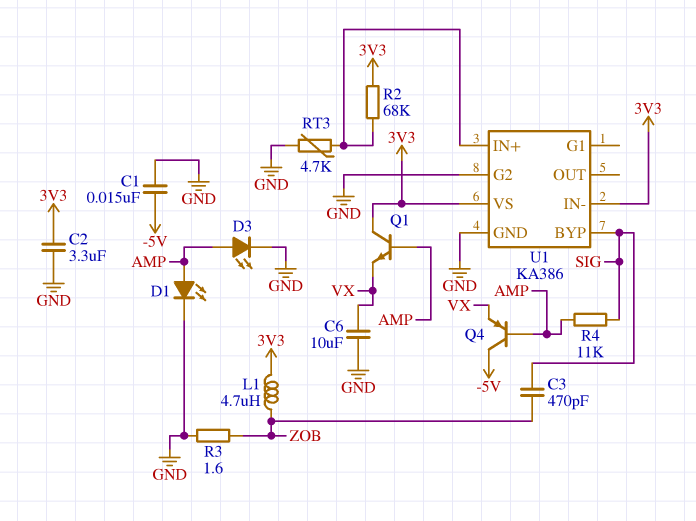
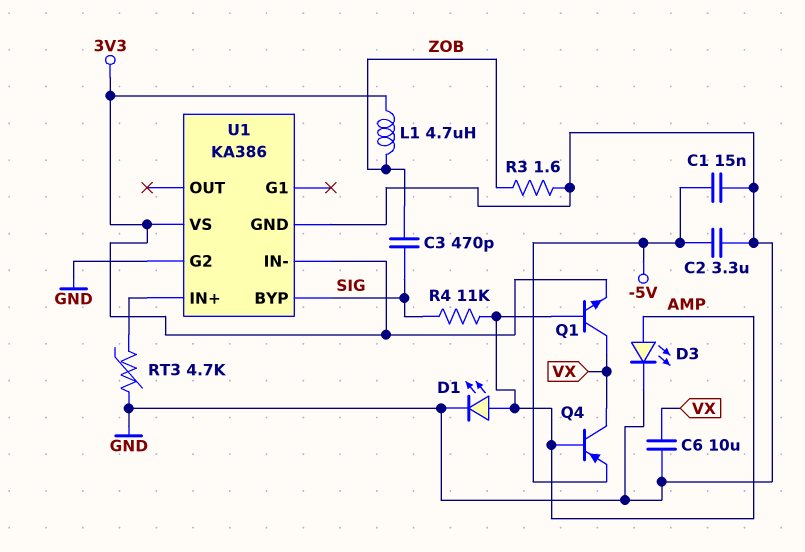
C2: 3.3uF (3V3, GND) -> 3.3uF (-5V, GND)
Q1: NPN (B AMP, C 3V3, E VX) -> NPN (B AMP, C VX, E 3V3)
Q4: PNP (B AMP, C -5V, E VX) -> PNP (B AMP, C VX, E -5V)
R2: 68k (3V3, U1/IN+) -> none

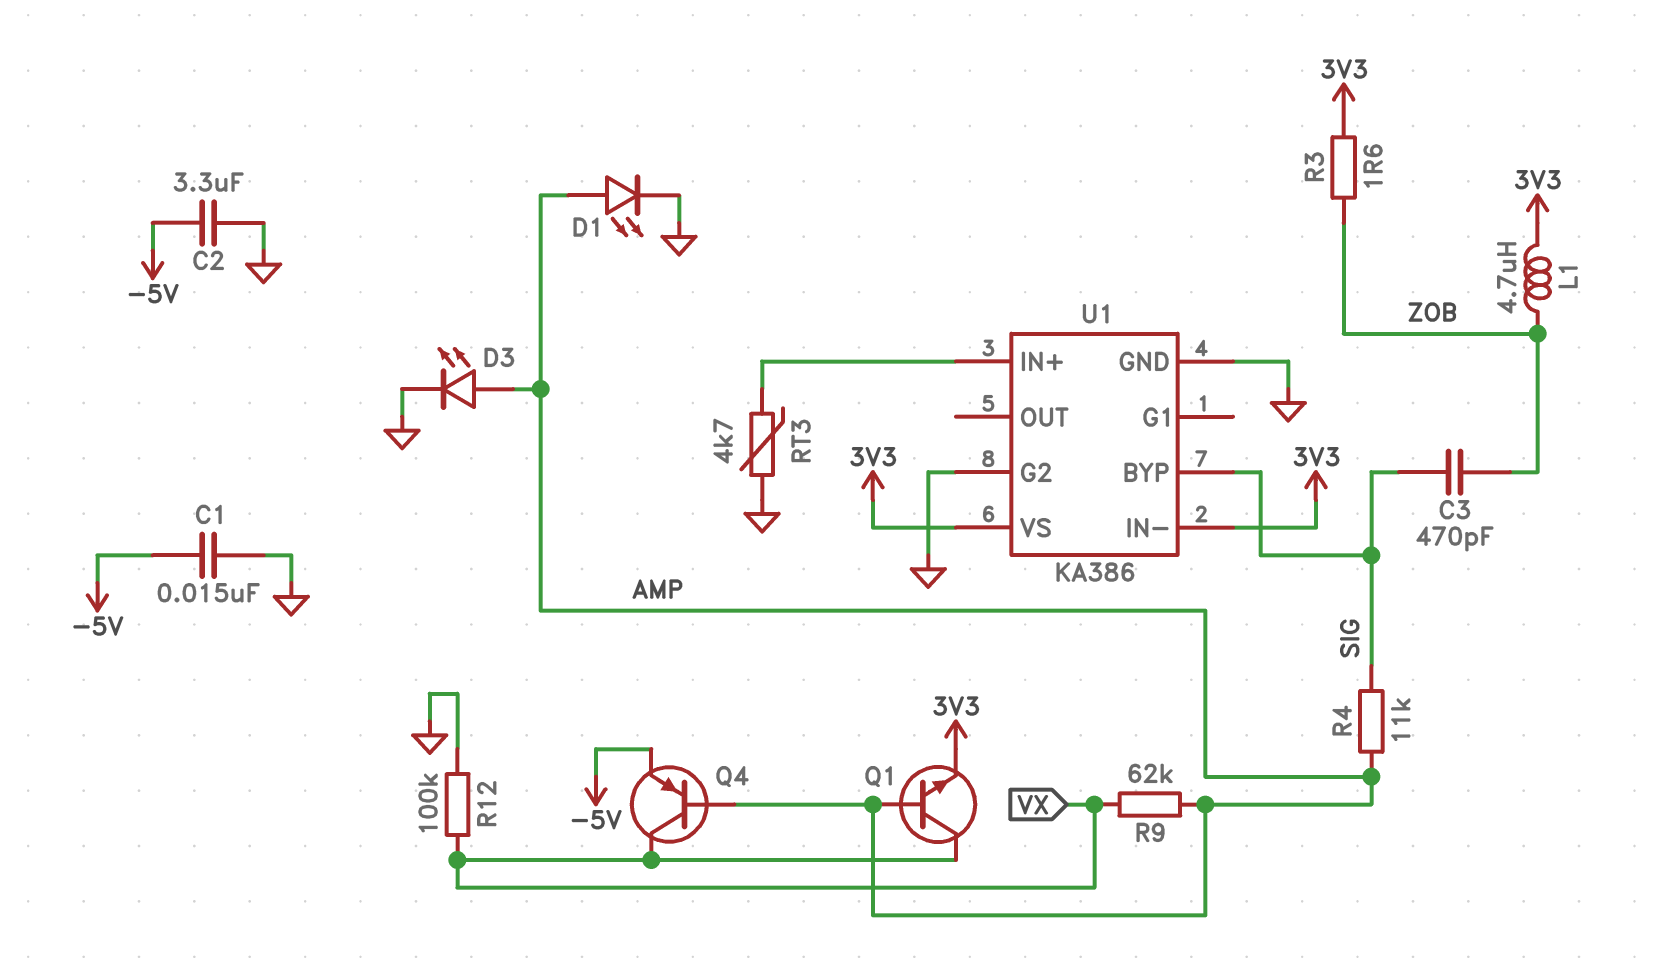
C6: 10uF (GND, VX) -> none
R3: 1.6 (GND, ZOB) -> 1.6 (3V3, ZOB)
R9: none -> 62k (AMP, VX)
R12: none -> 100k (GND, VX)

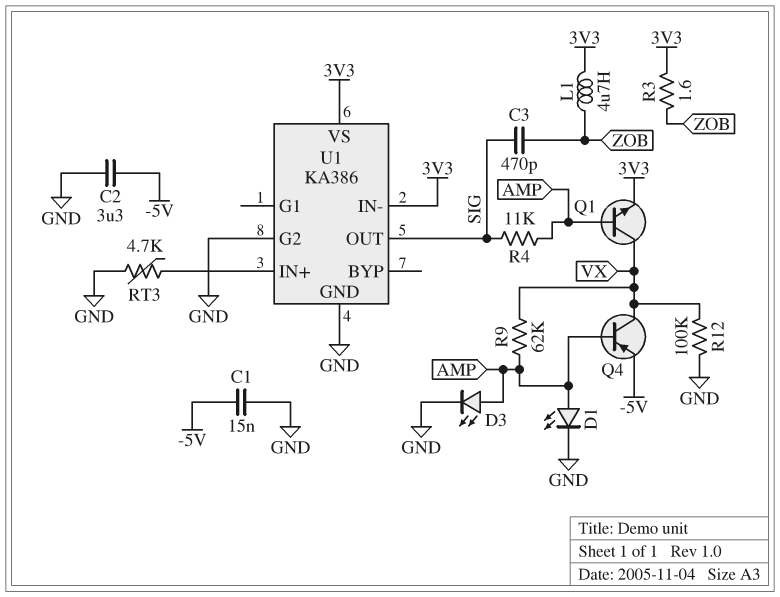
U1 pin BYP: SIG -> none
U1 pin OUT: none -> SIG

